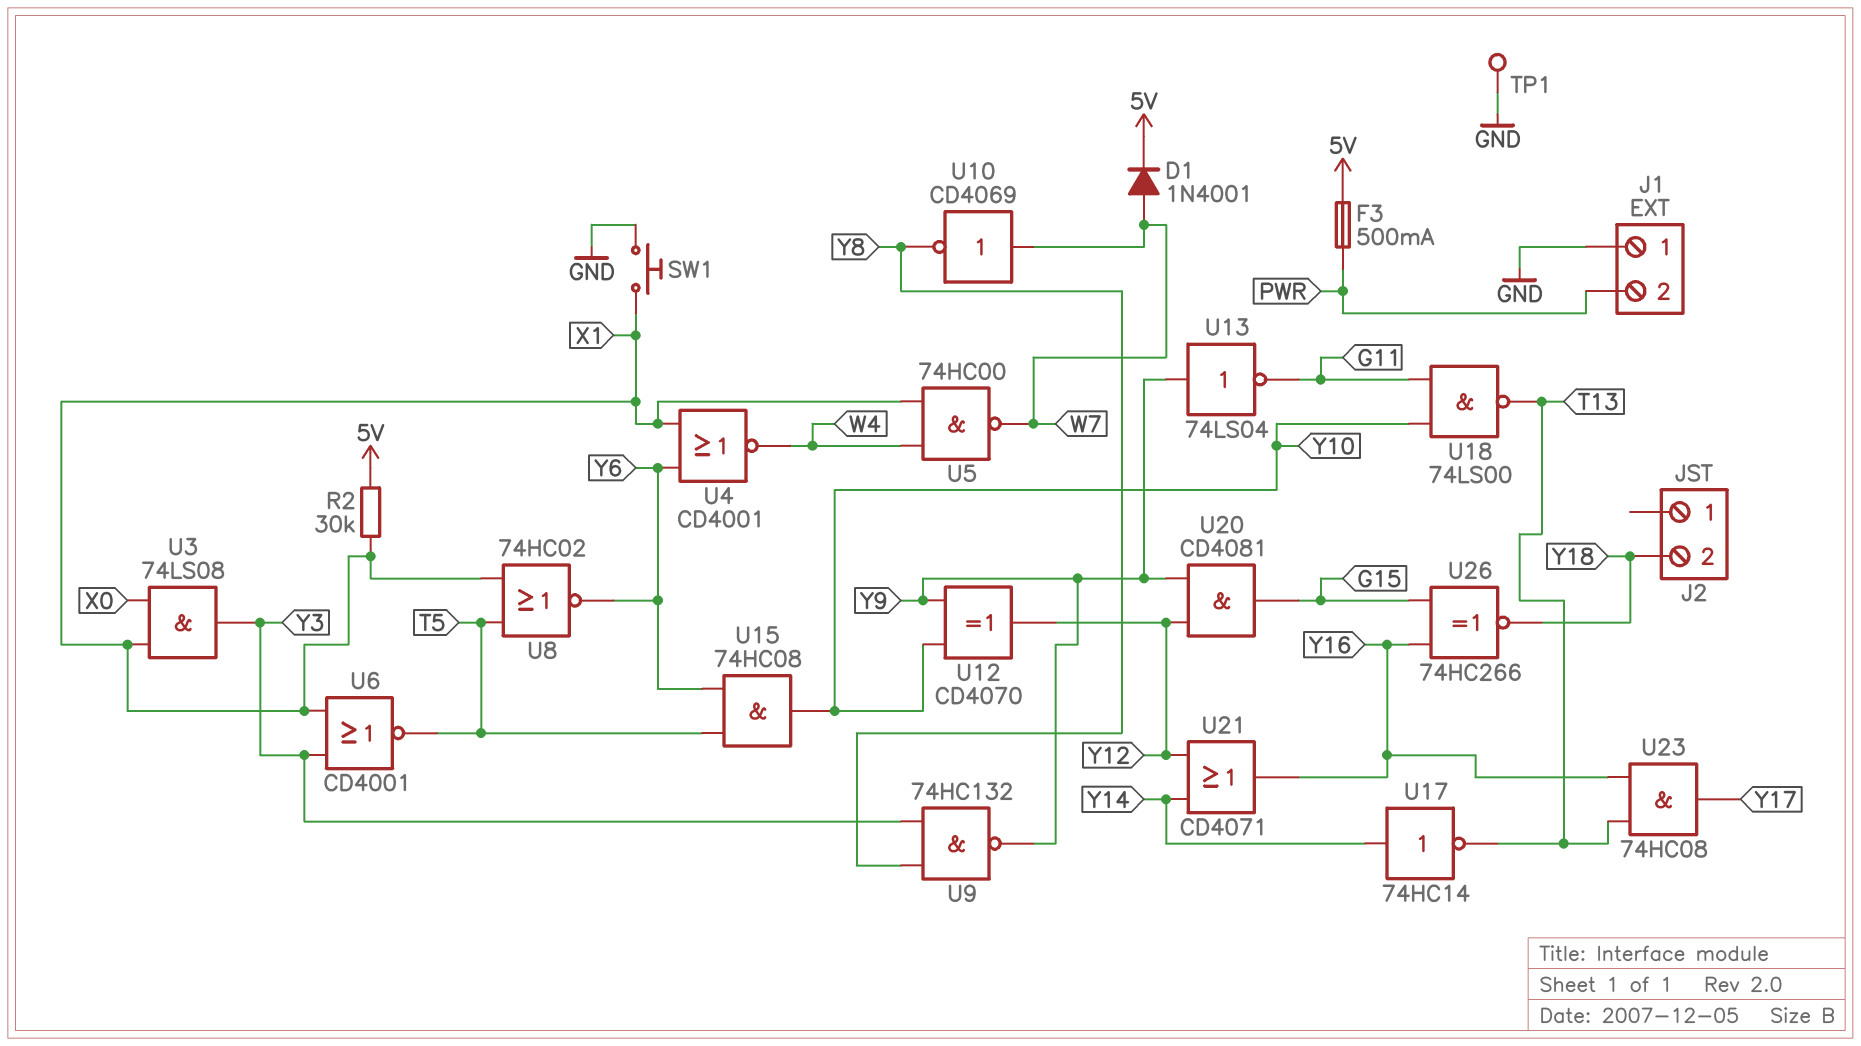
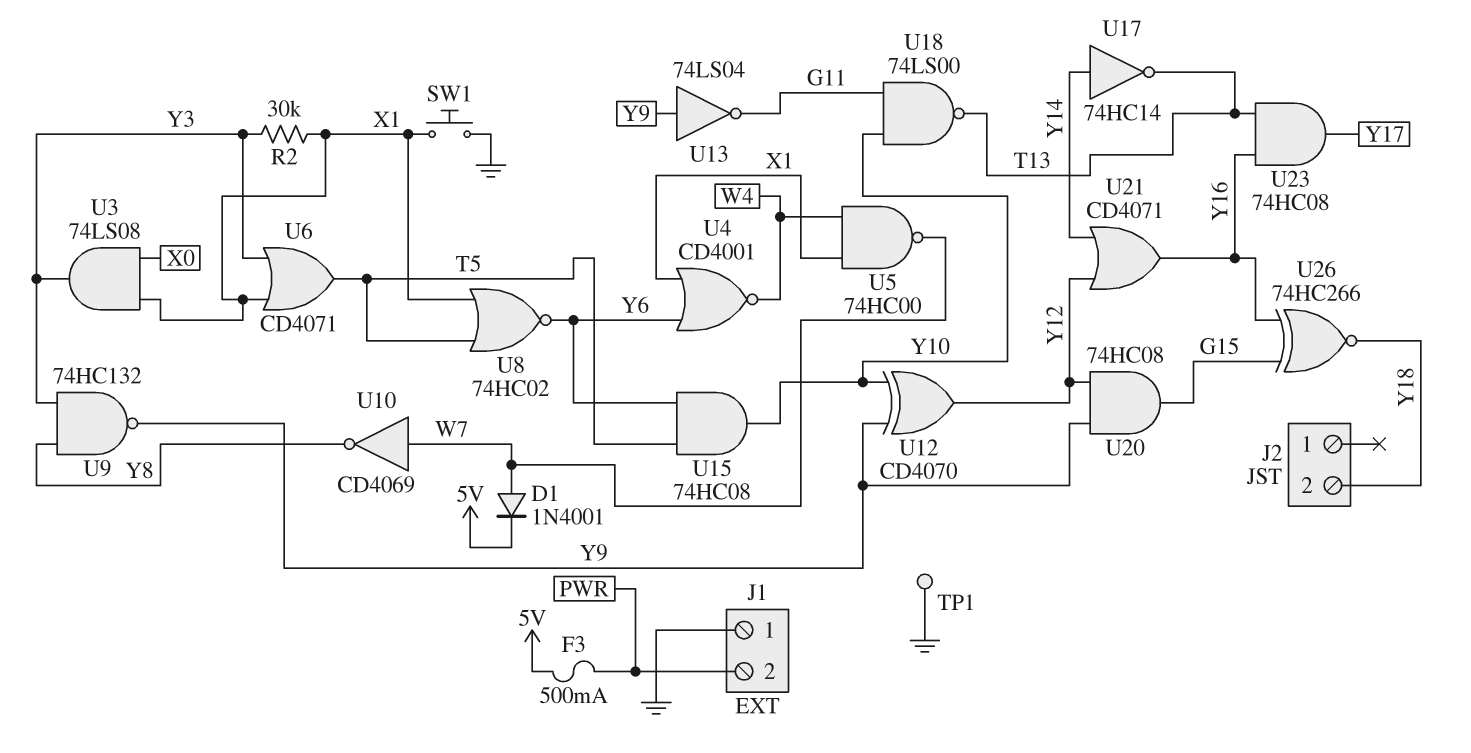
R2: 30k (5V, X1) -> 30k (X1, Y3)
U6: NOR CD4001 (in X1, in Y3, out T5) -> OR CD4071 (in X1, in Y3, out T5)
U20: AND CD4081 (in Y9, in Y12, out G15) -> AND 74HC08 (in Y9, in Y12, out G15)

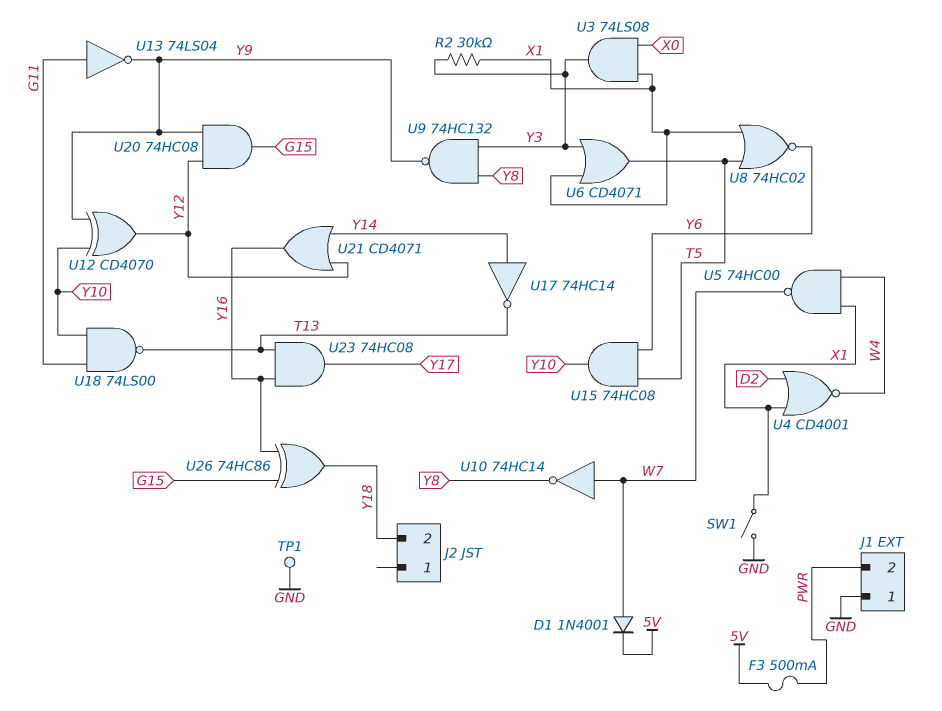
SW1: button (GND, X1) -> switch (GND, X1)
U4: NOR CD4001 (in X1, in Y6, out W4) -> NOR CD4001 (in D2, in X1, out W4)
U10: NOT CD4069 (in W7, out Y8) -> NOT 74HC14 (in W7, out Y8)
U13: NOT 74LS04 (in Y9, out G11) -> NOT 74LS04 (in G11, out Y9)
U26: XNOR 74HC266 (in G15, in Y16, out Y18) -> XOR 74HC86 (in G15, in Y16, out Y18)

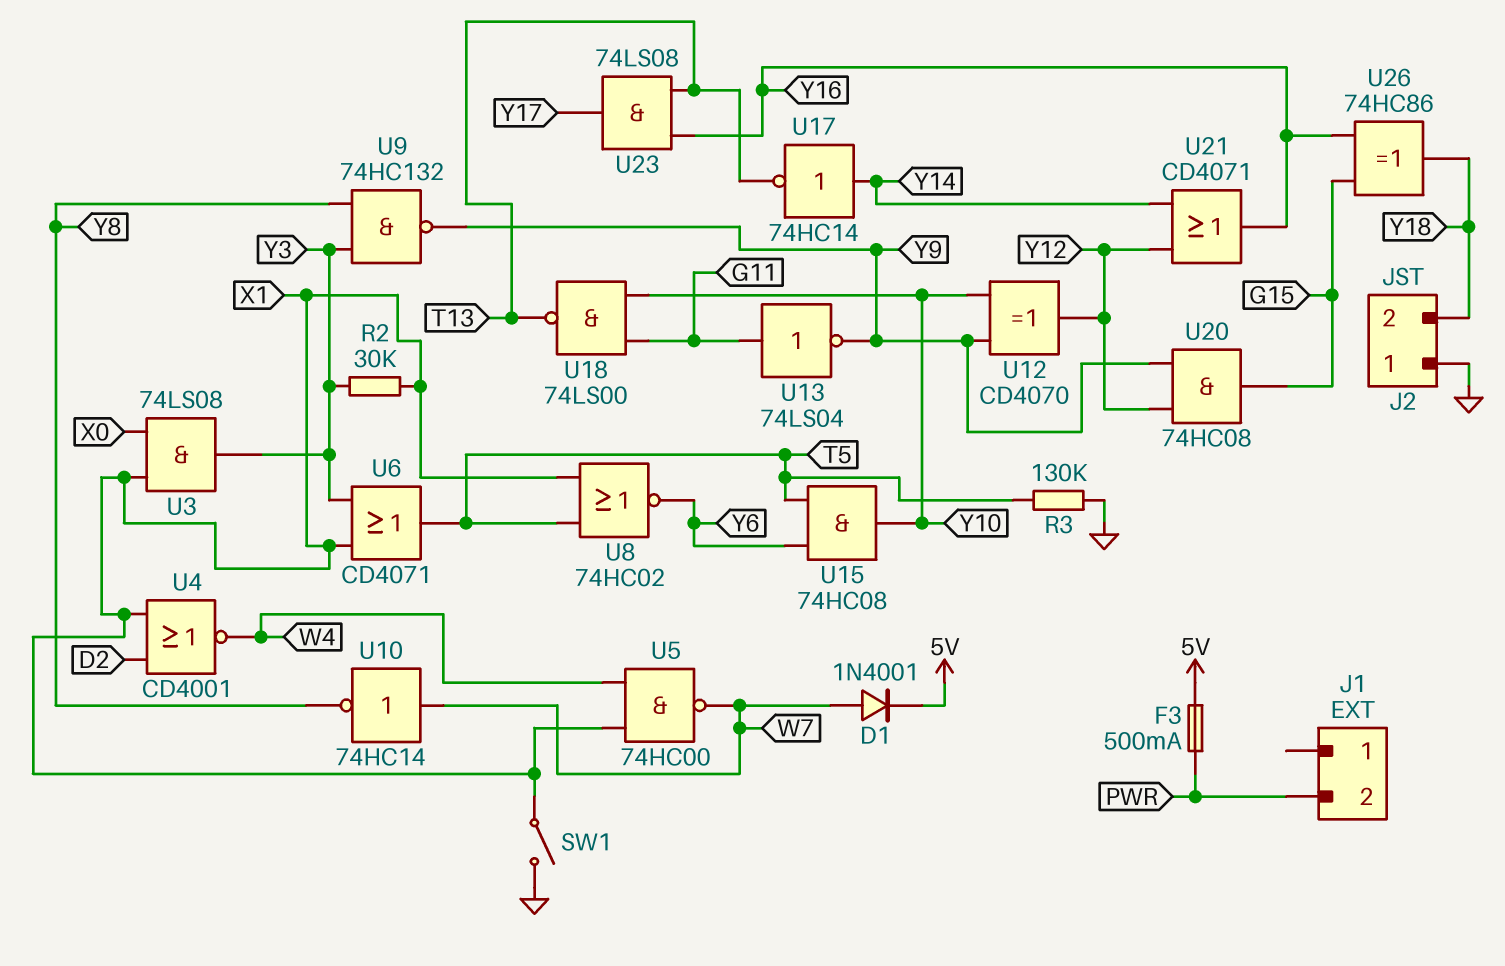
J1 pin 1: GND -> none
J2 pin 1: none -> GND
R3: none -> 130k (GND, T5)
TP1: test point (GND) -> none
U23: AND 74HC08 (in T13, in Y16, out Y17) -> AND 74LS08 (in T13, in Y16, out Y17)

